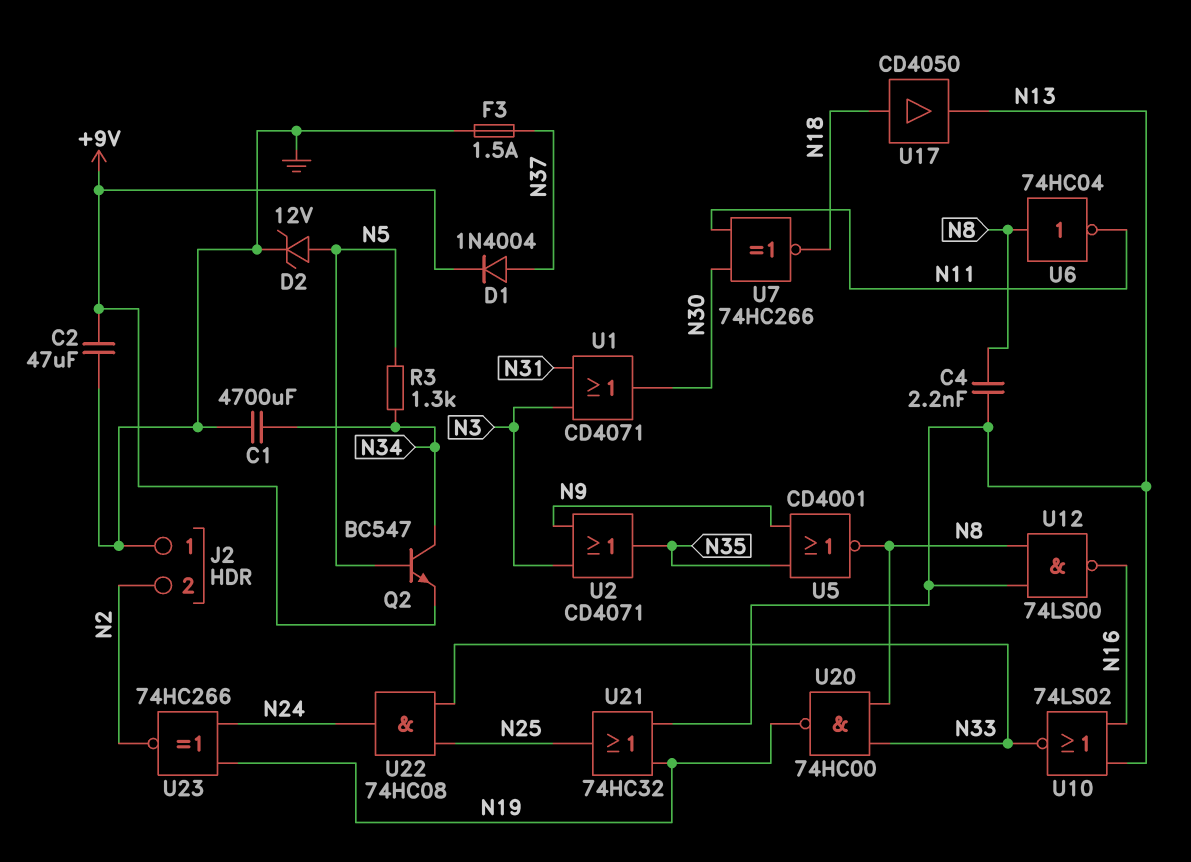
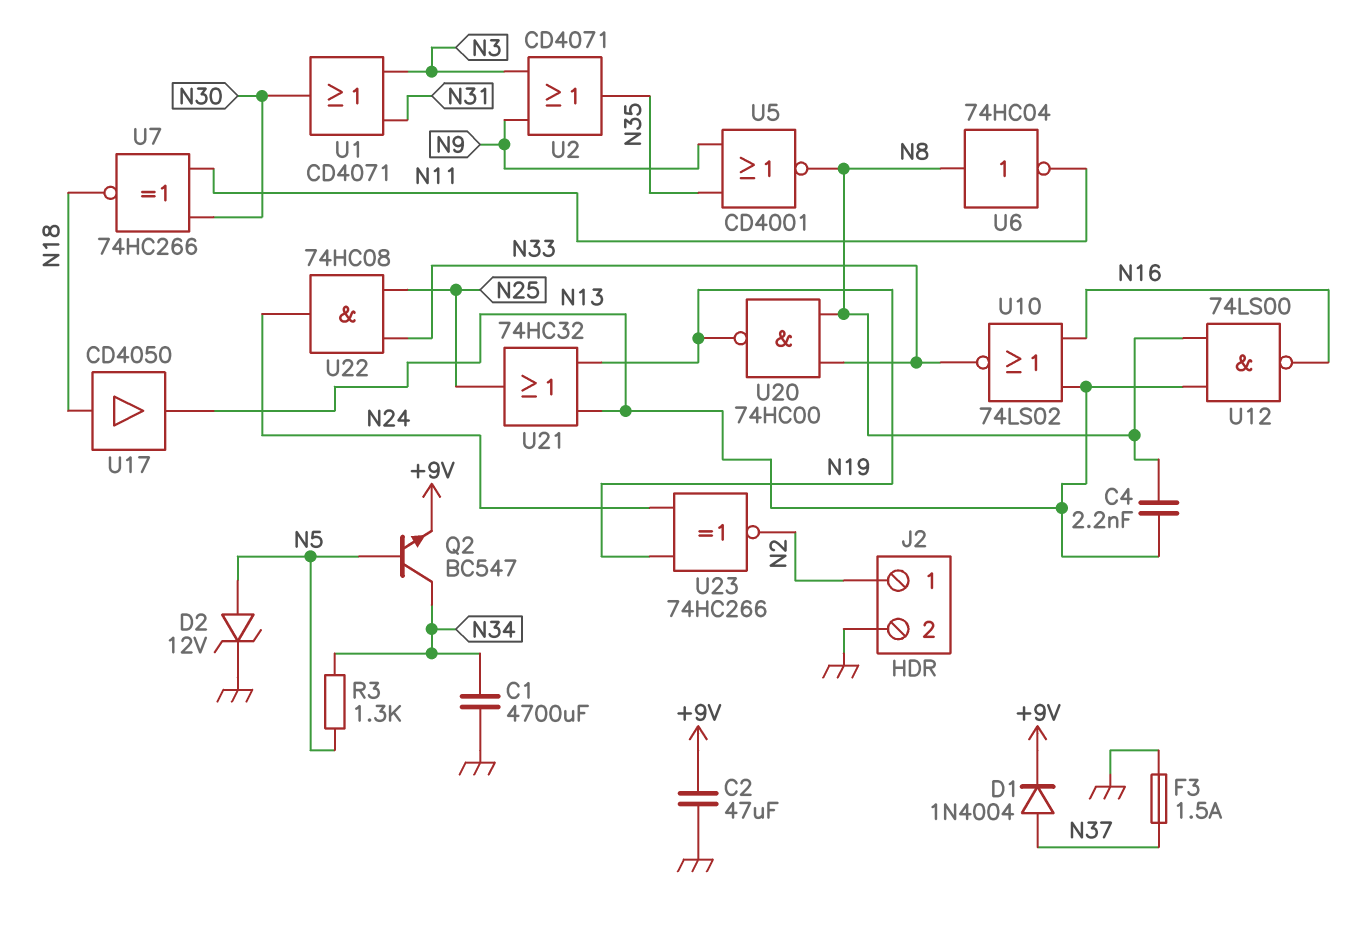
J2 pin 1: GND -> N2
J2 pin 2: N2 -> GND

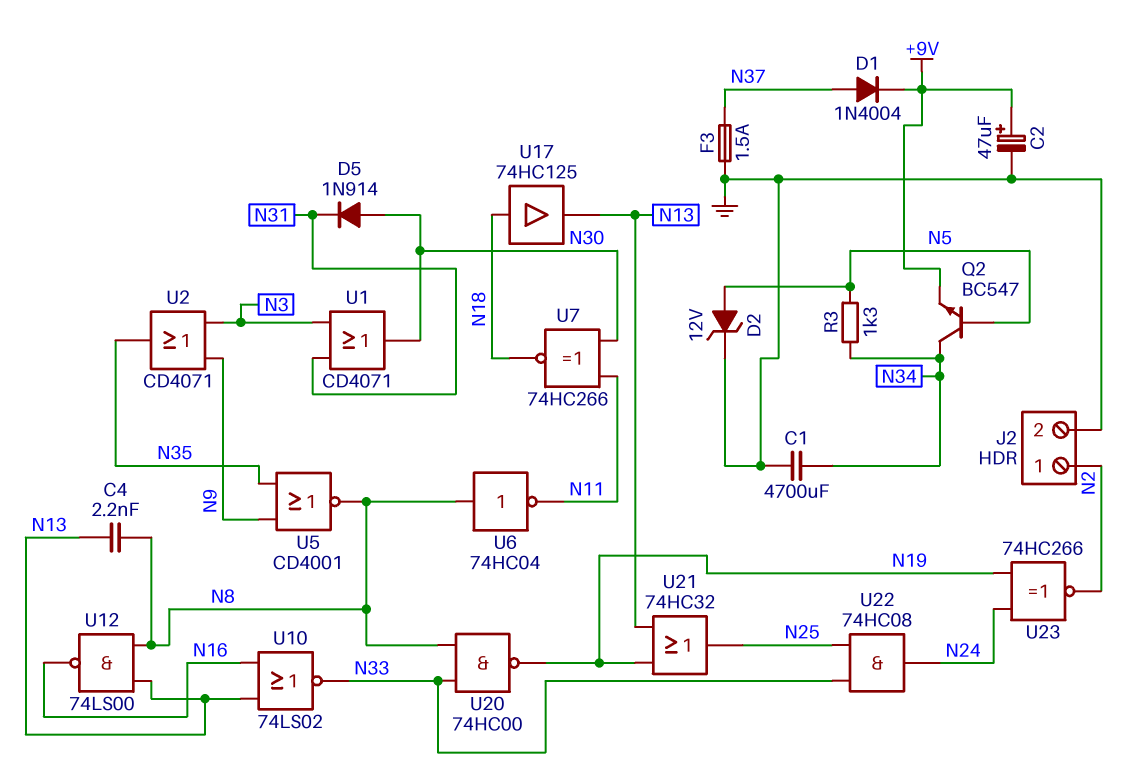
C2: 47uF (+9V, GND) -> 47uF (plus +9V, minus GND)
D5: none -> diode 1N914 (A N30, K N31)
U17: buffer CD4050 (in N18, out N13) -> buffer 74HC125 (in N18, out N13)

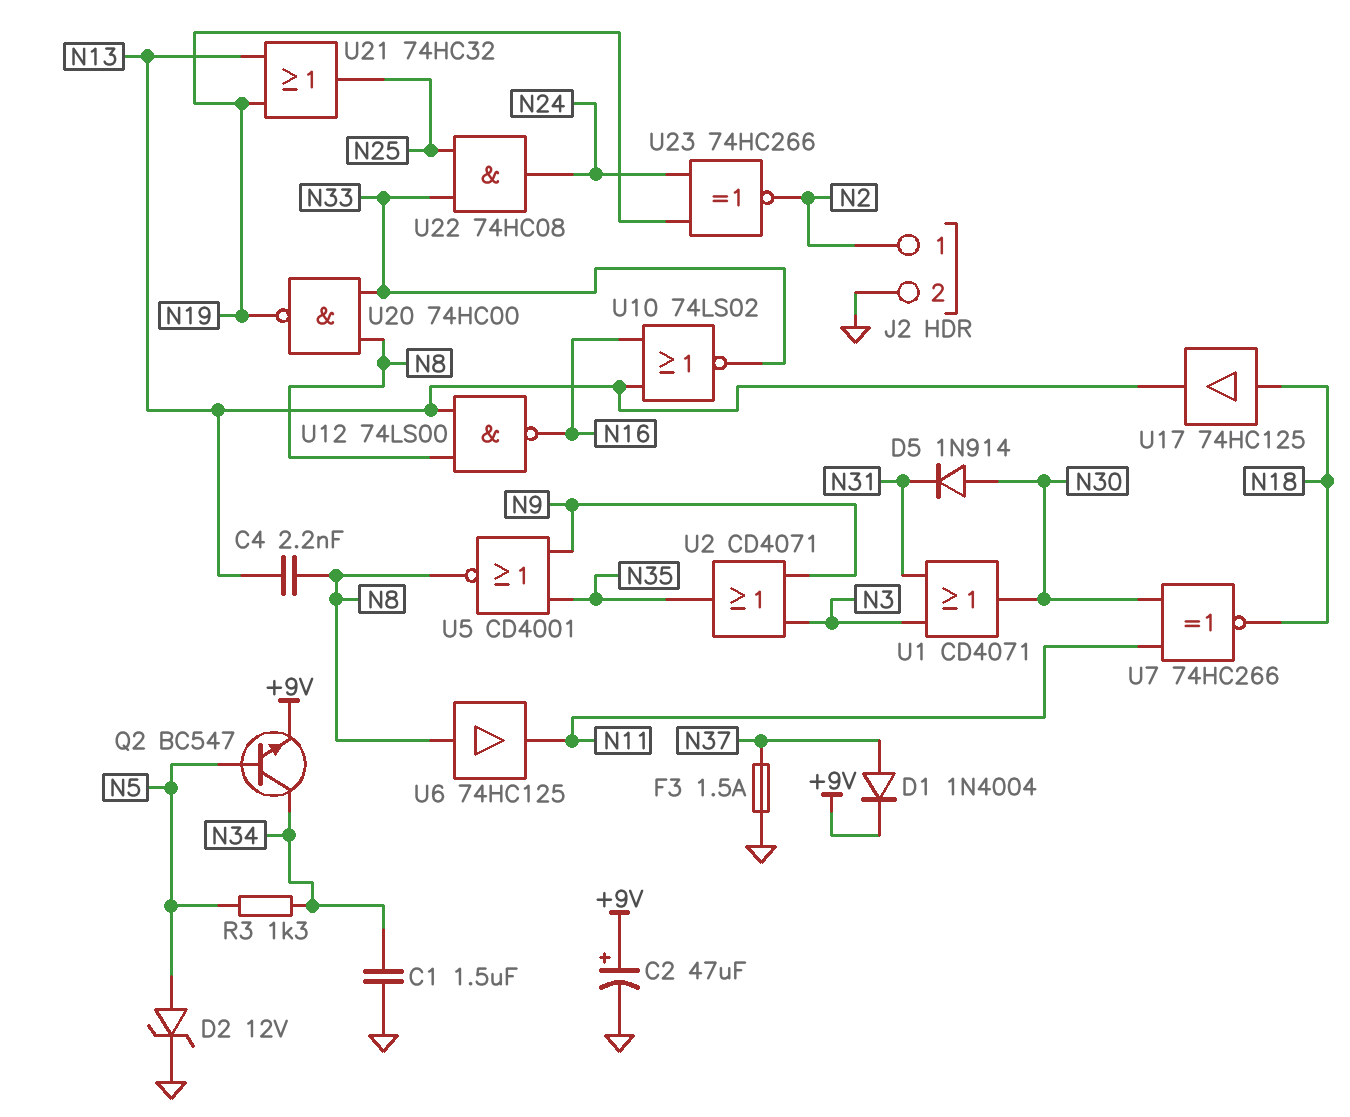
C1: 4700uF (GND, N34) -> 1.5uF (GND, N34)
U6: NOT 74HC04 (in N8, out N11) -> buffer 74HC125 (in N8, out N11)

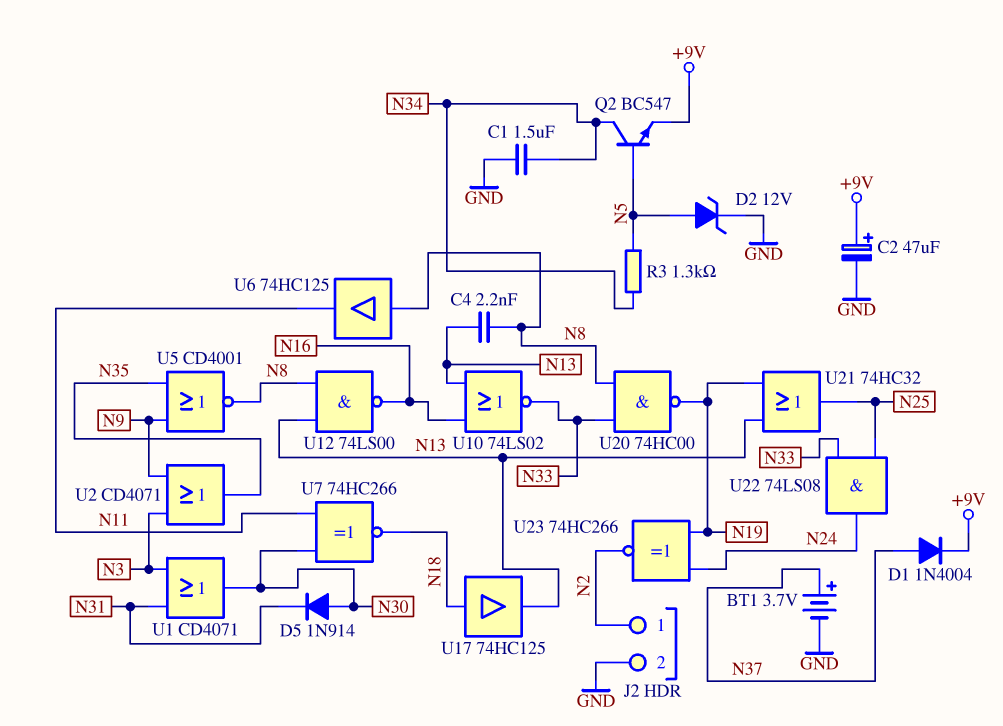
BT1: none -> 3.7V (plus N37, minus GND)
F3: 1.5A (GND, N37) -> none
U22: AND 74HC08 (in N25, in N33, out N24) -> AND 74LS08 (in N25, in N33, out N24)

